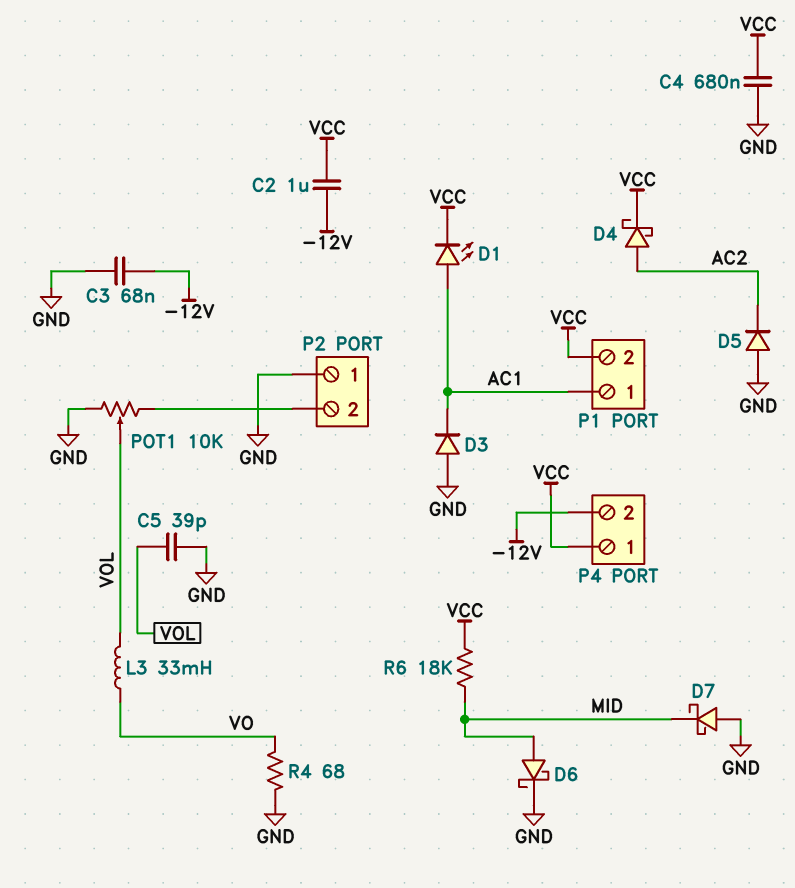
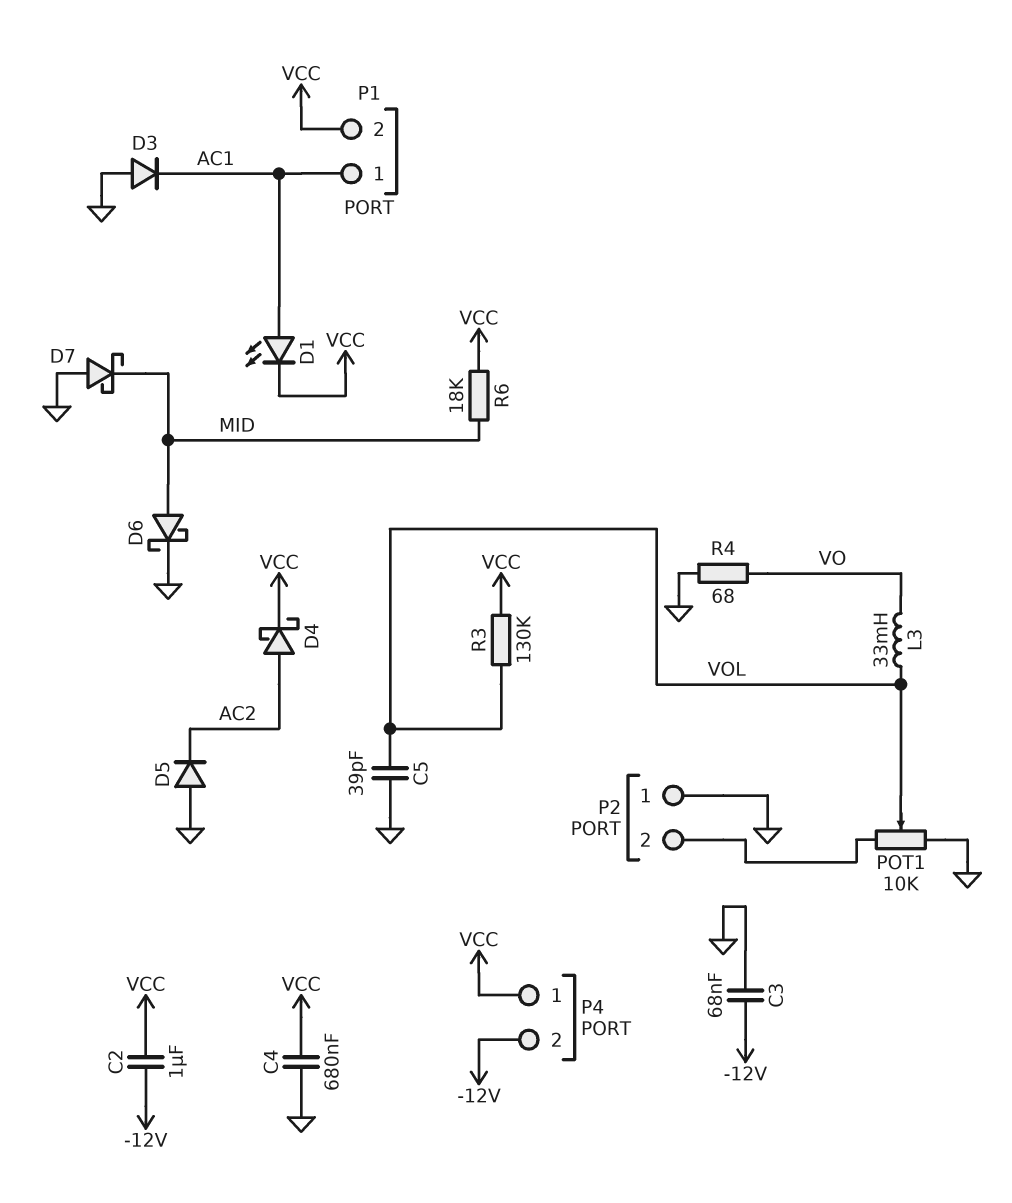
R3: none -> 130k (VCC, VOL)

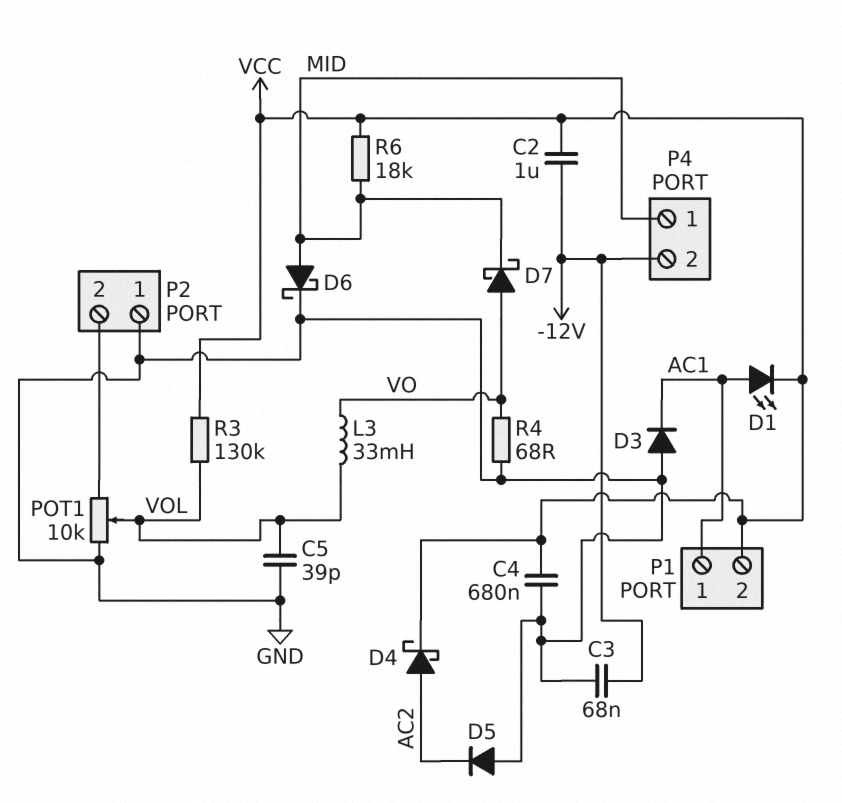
D7: schottky (A GND, K MID) -> schottky (A VO, K MID)
P4 pin 1: VCC -> MID

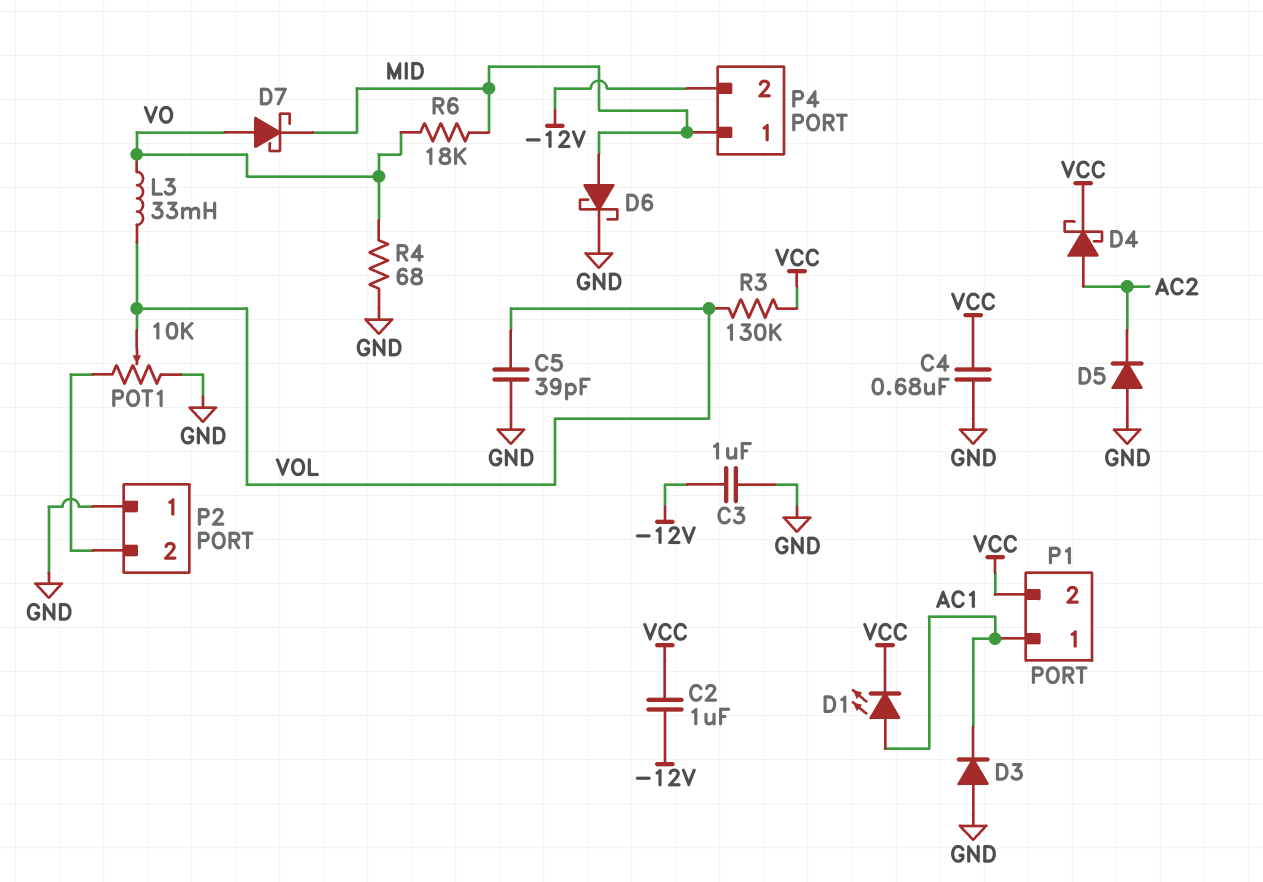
C3: 68nF (-12V, GND) -> 1uF (-12V, GND)
R6: 18k (MID, VCC) -> 18k (MID, VO)

